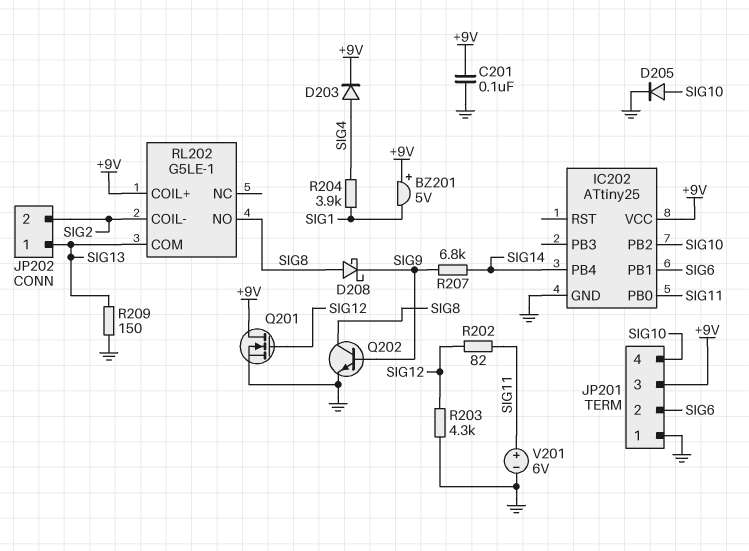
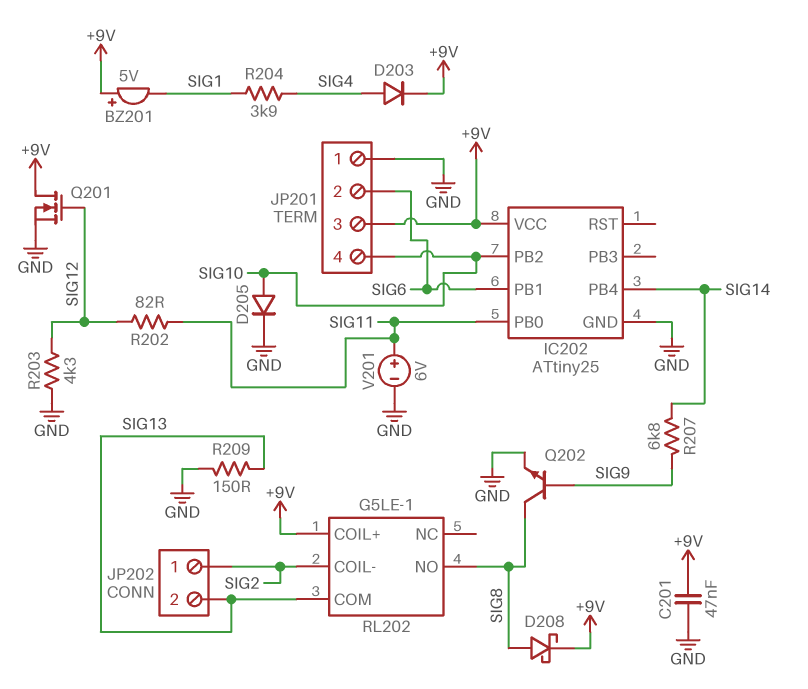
C201: 100nF (+9V, GND) -> 47nF (+9V, GND)
D208: schottky (A SIG8, K SIG9) -> schottky (A SIG8, K +9V)
JP202 pin 1: SIG13 -> SIG2
JP202 pin 2: SIG2 -> SIG13

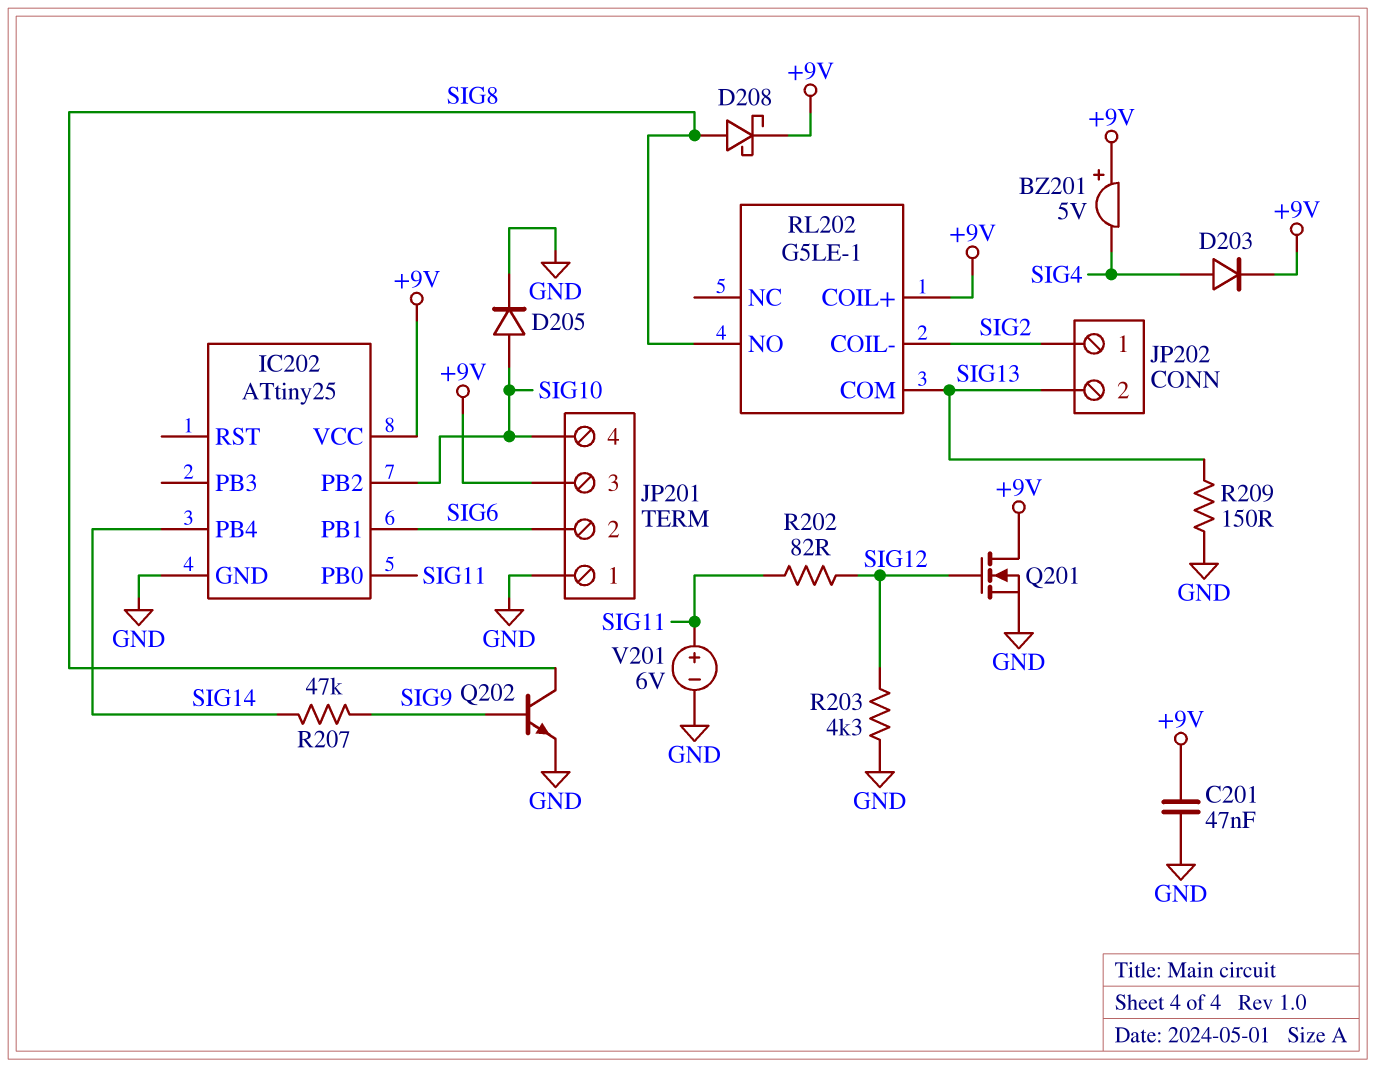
BZ201: buzzer 5V (plus +9V, minus SIG1) -> buzzer 5V (plus +9V, minus SIG4)
R204: 3.9k (SIG1, SIG4) -> none
R207: 6.8k (SIG9, SIG14) -> 47k (SIG9, SIG14)

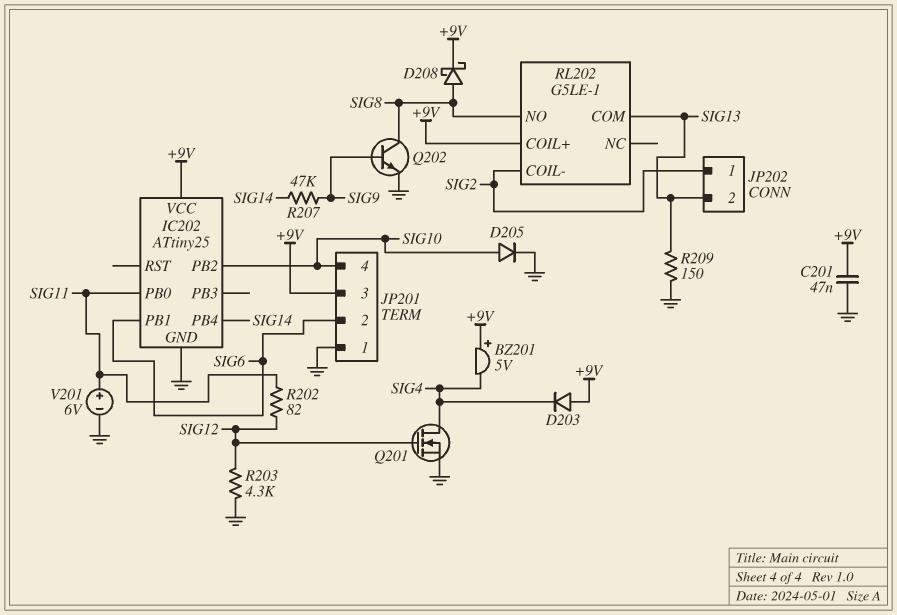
D203: diode (A SIG4, K +9V) -> diode (A +9V, K SIG4)
Q201: NMOS (G SIG12, D +9V, S GND) -> NMOS (G SIG12, D SIG4, S GND)

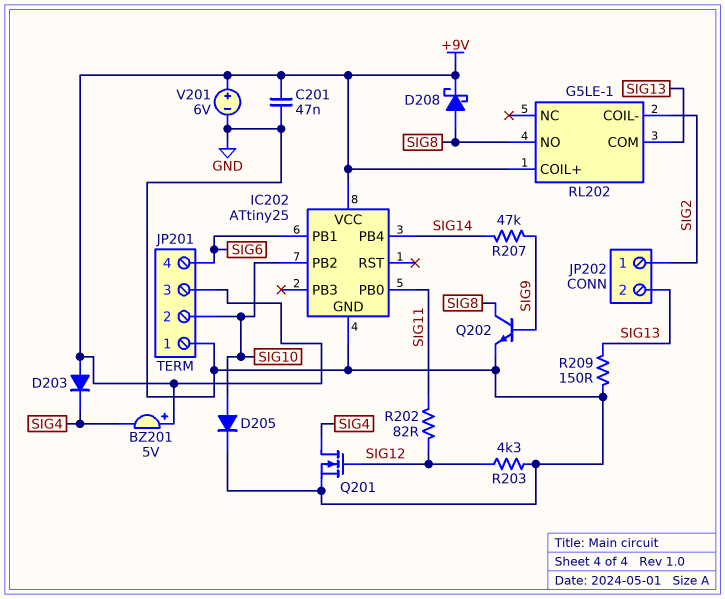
JP201 pin 2: SIG6 -> SIG10
JP201 pin 4: SIG10 -> SIG6
V201: 6V (plus SIG11, minus GND) -> 6V (plus +9V, minus GND)

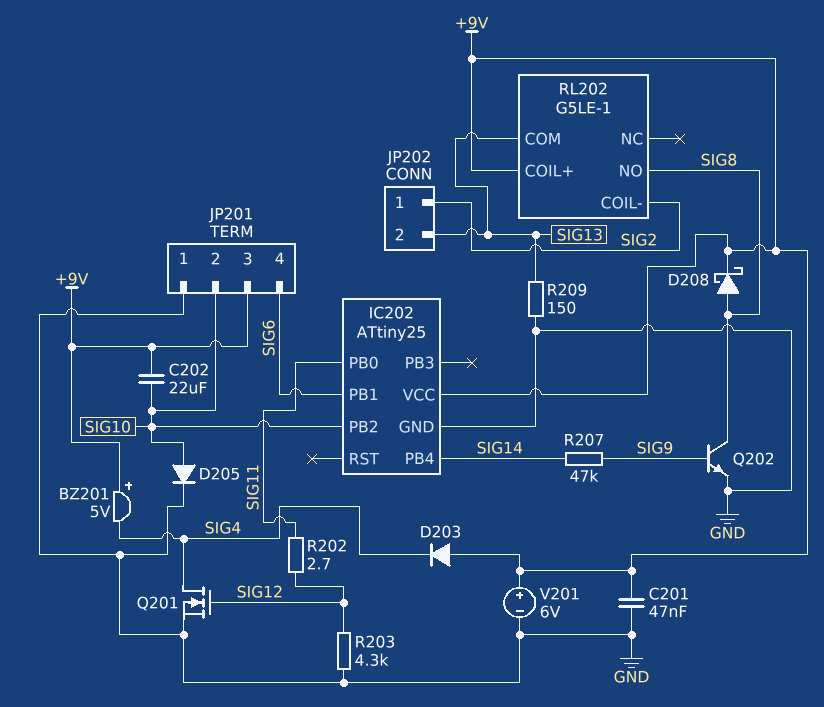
C202: none -> 22uF (+9V, SIG10)
R202: 82 (SIG11, SIG12) -> 2.7 (SIG11, SIG12)

